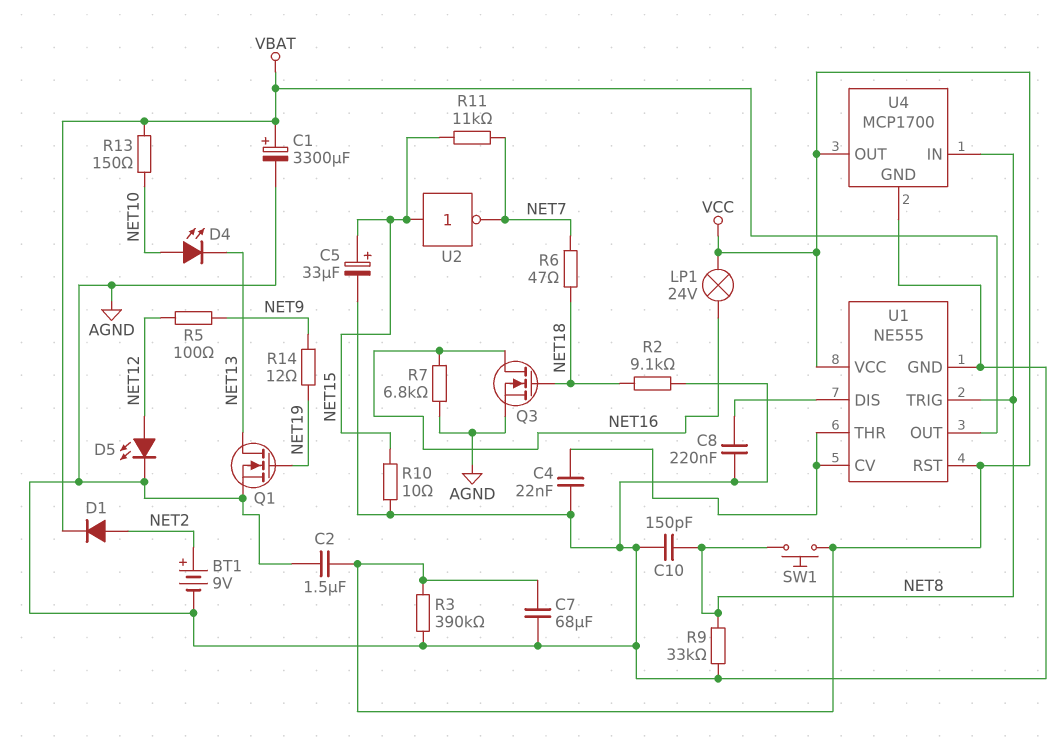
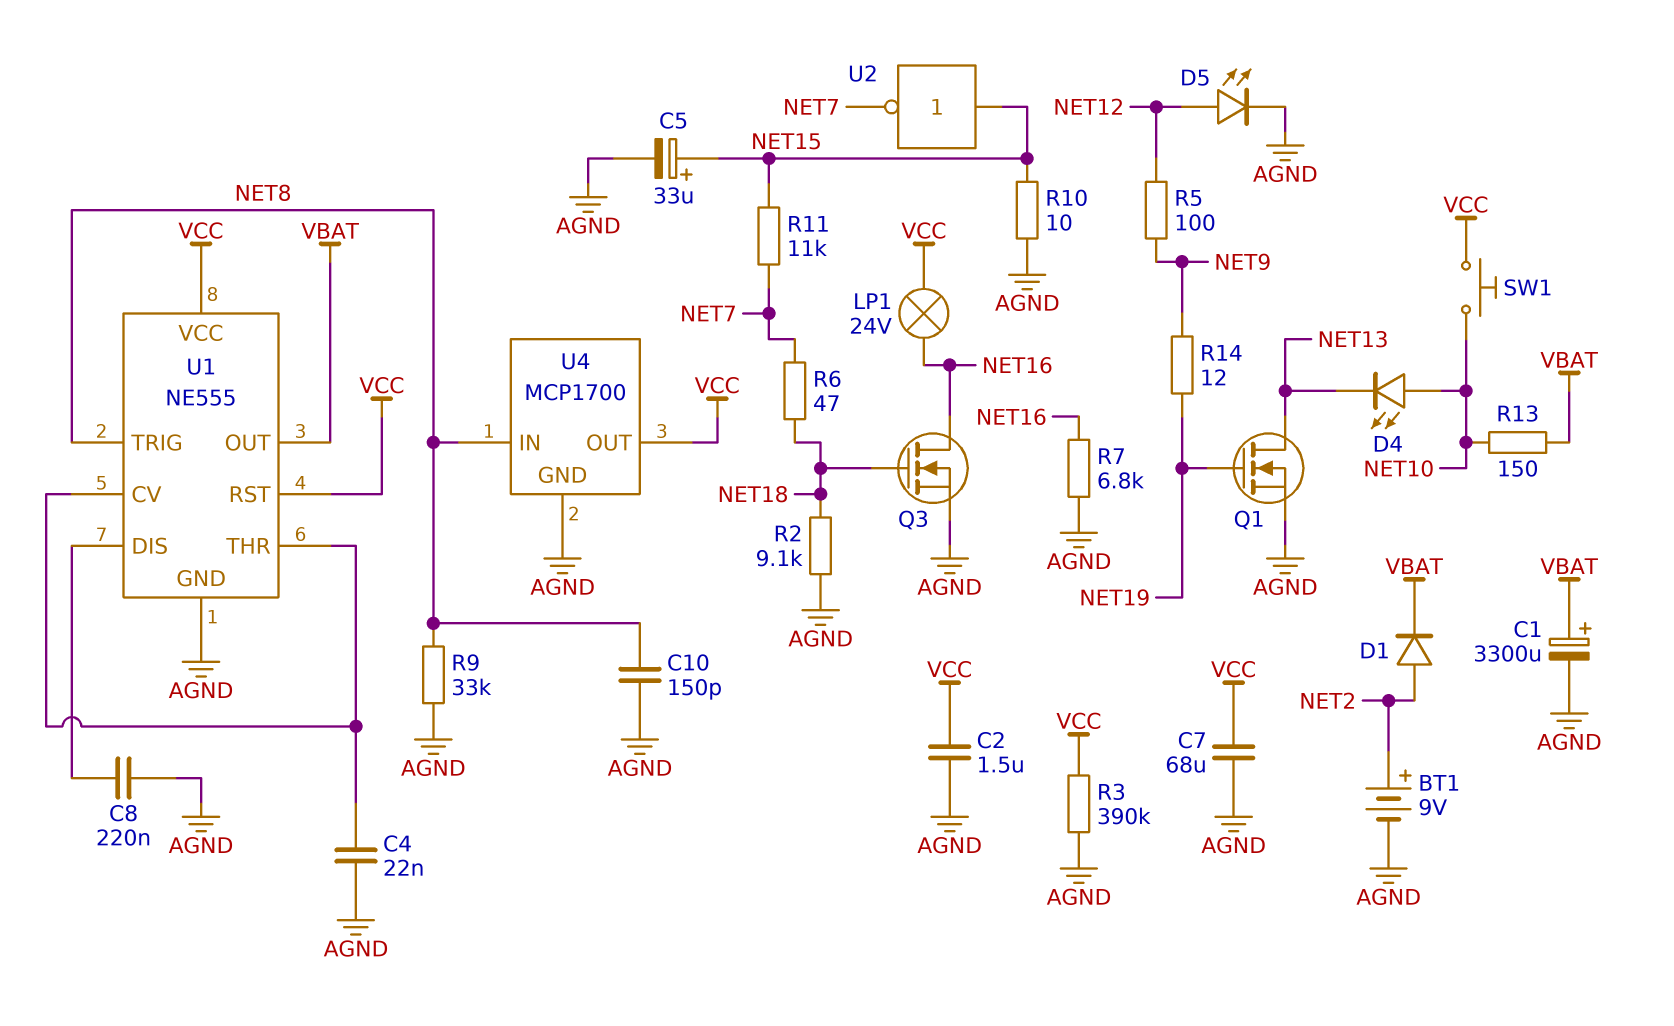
SW1: button (NET8, VCC) -> button (NET10, VCC)

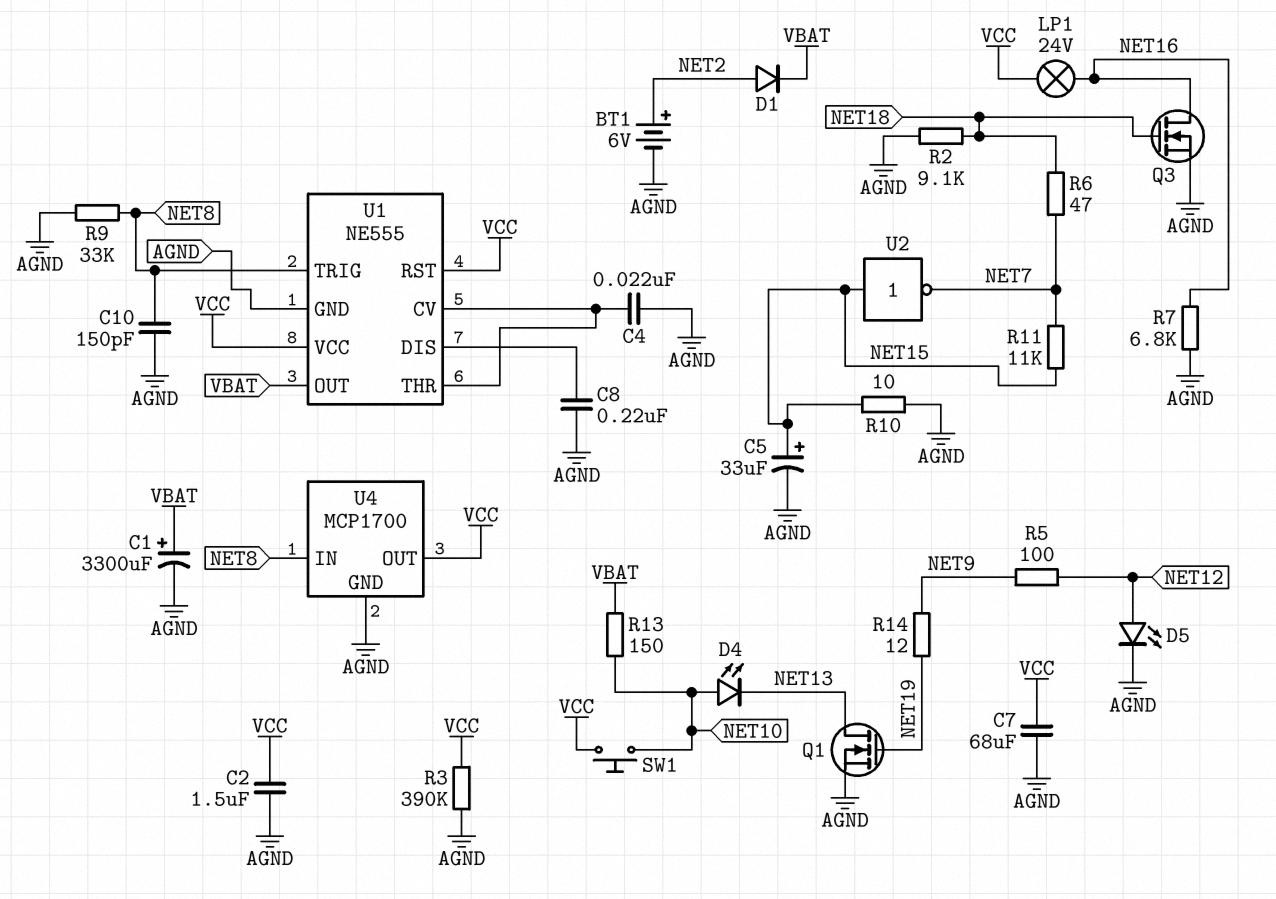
BT1: 9V (plus NET2, minus AGND) -> 6V (plus NET2, minus AGND)

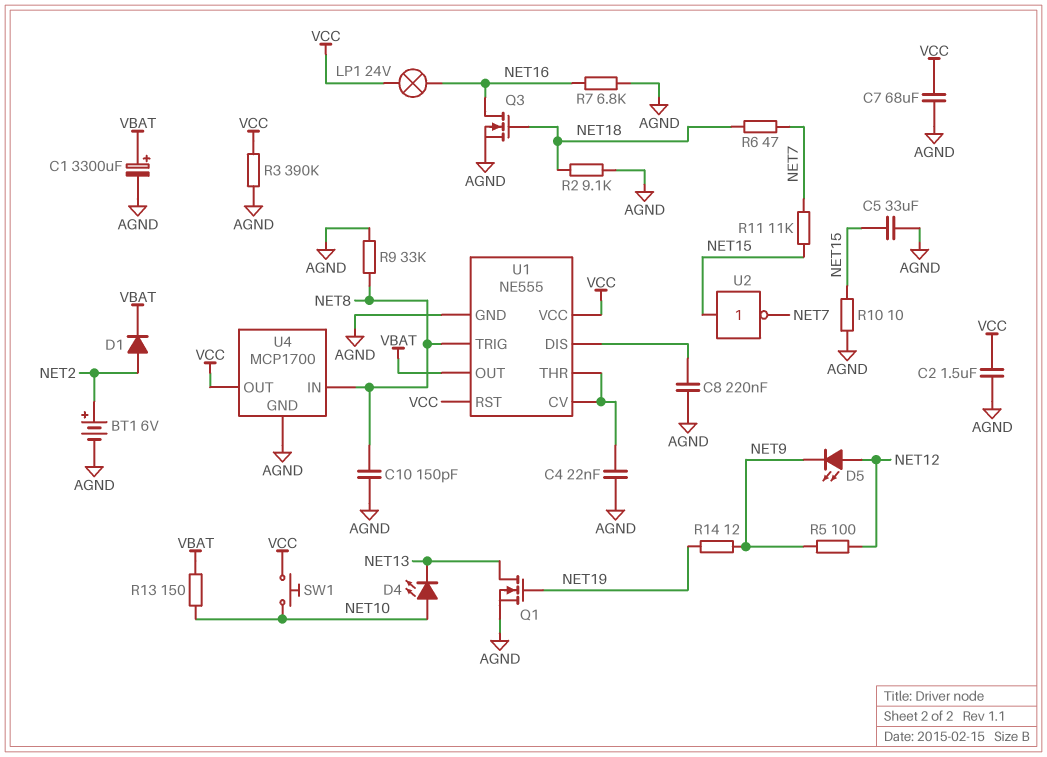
C5: 33uF (plus NET15, minus AGND) -> 33uF (AGND, NET15)
D5: LED (A NET12, K AGND) -> LED (A NET12, K NET9)

